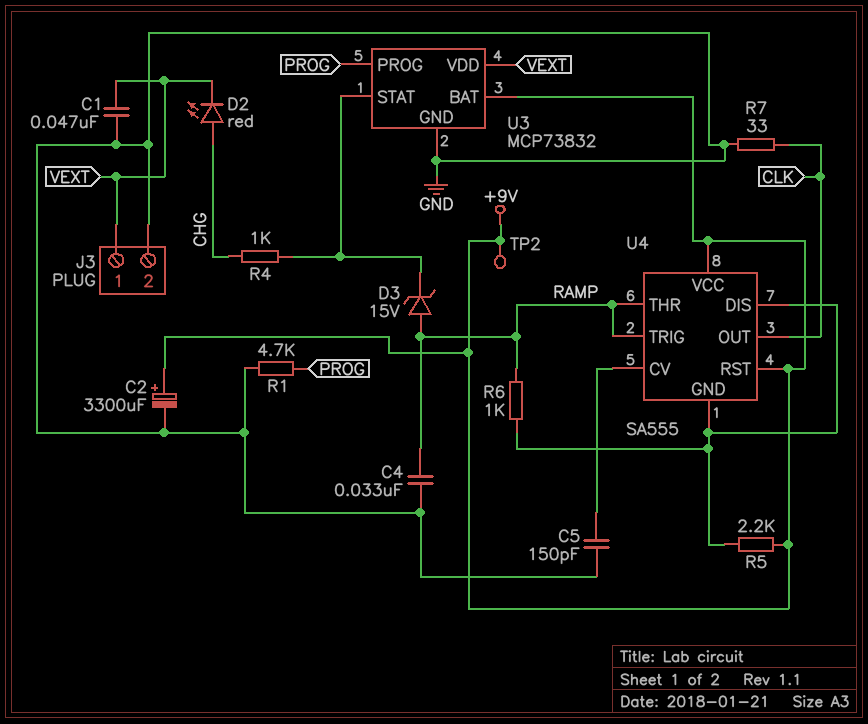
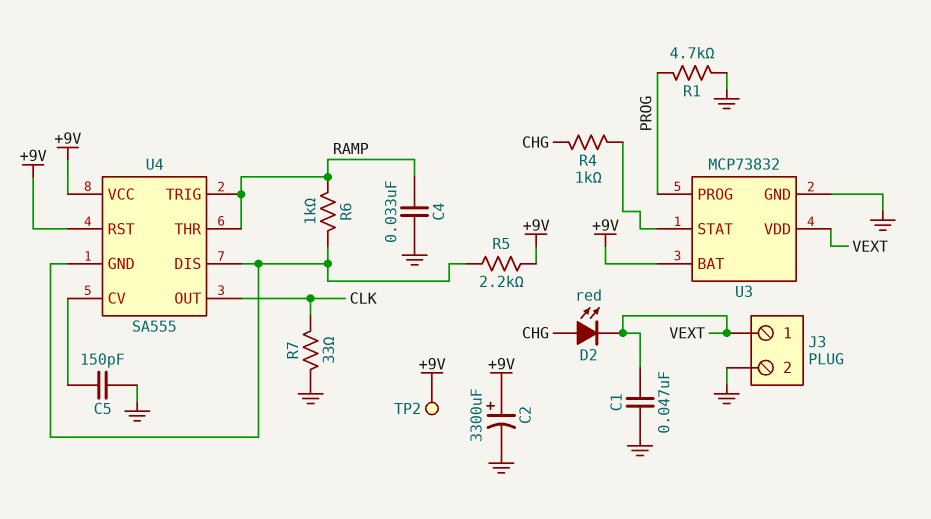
D3: zener 15V (A RAMP, K U3/STAT) -> none

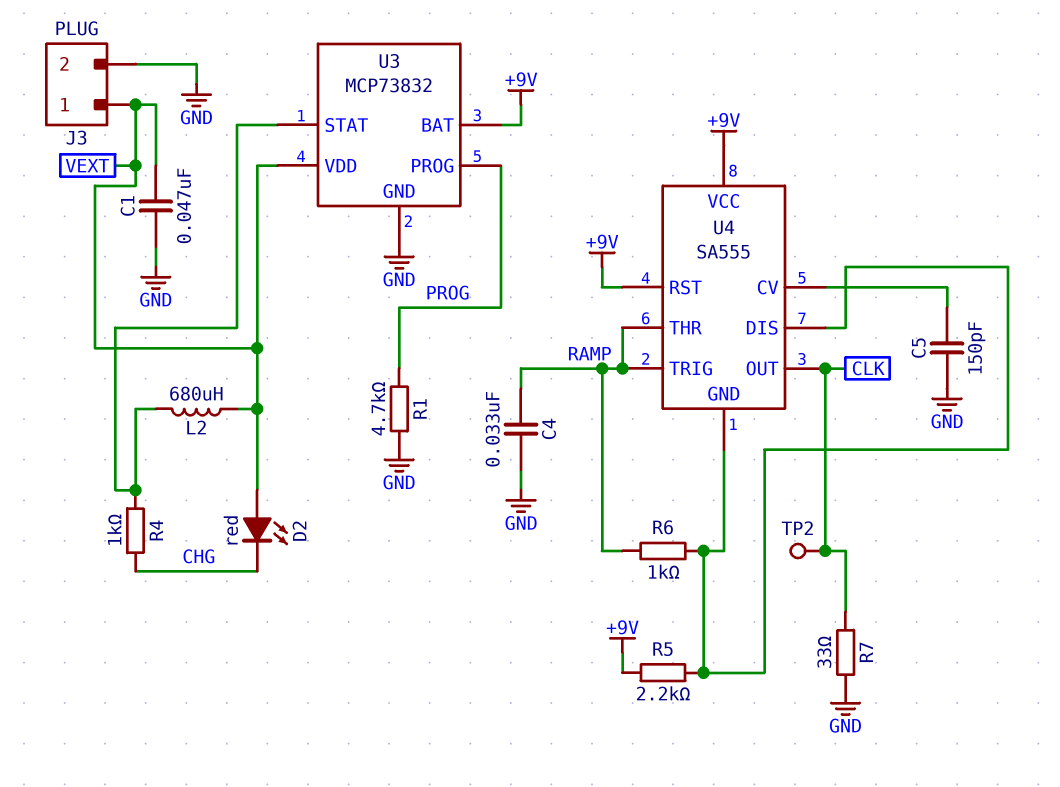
C2: 3300uF (plus +9V, minus GND) -> none
D2: LED red (A CHG, K VEXT) -> LED red (A VEXT, K CHG)
L2: none -> 680uH (U3/STAT, VEXT)
TP2: test point (+9V) -> test point (CLK)

